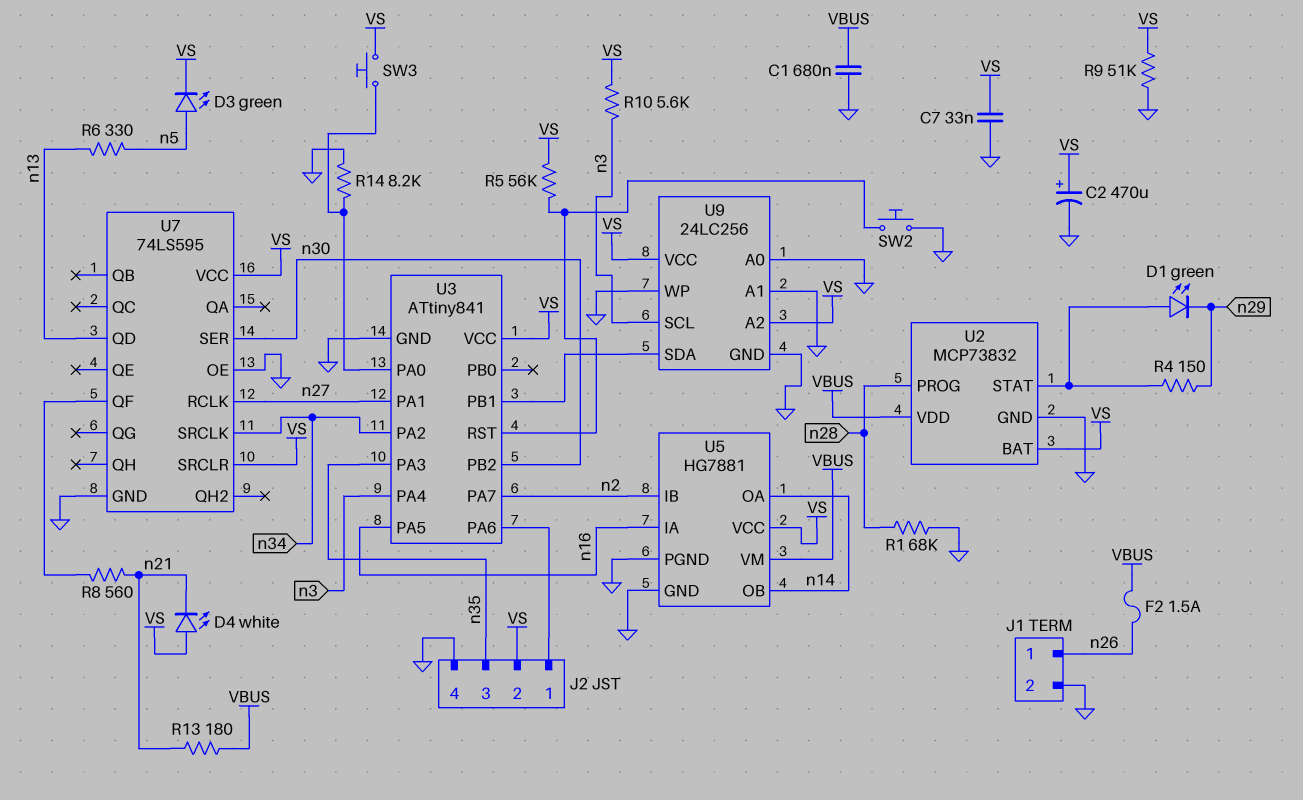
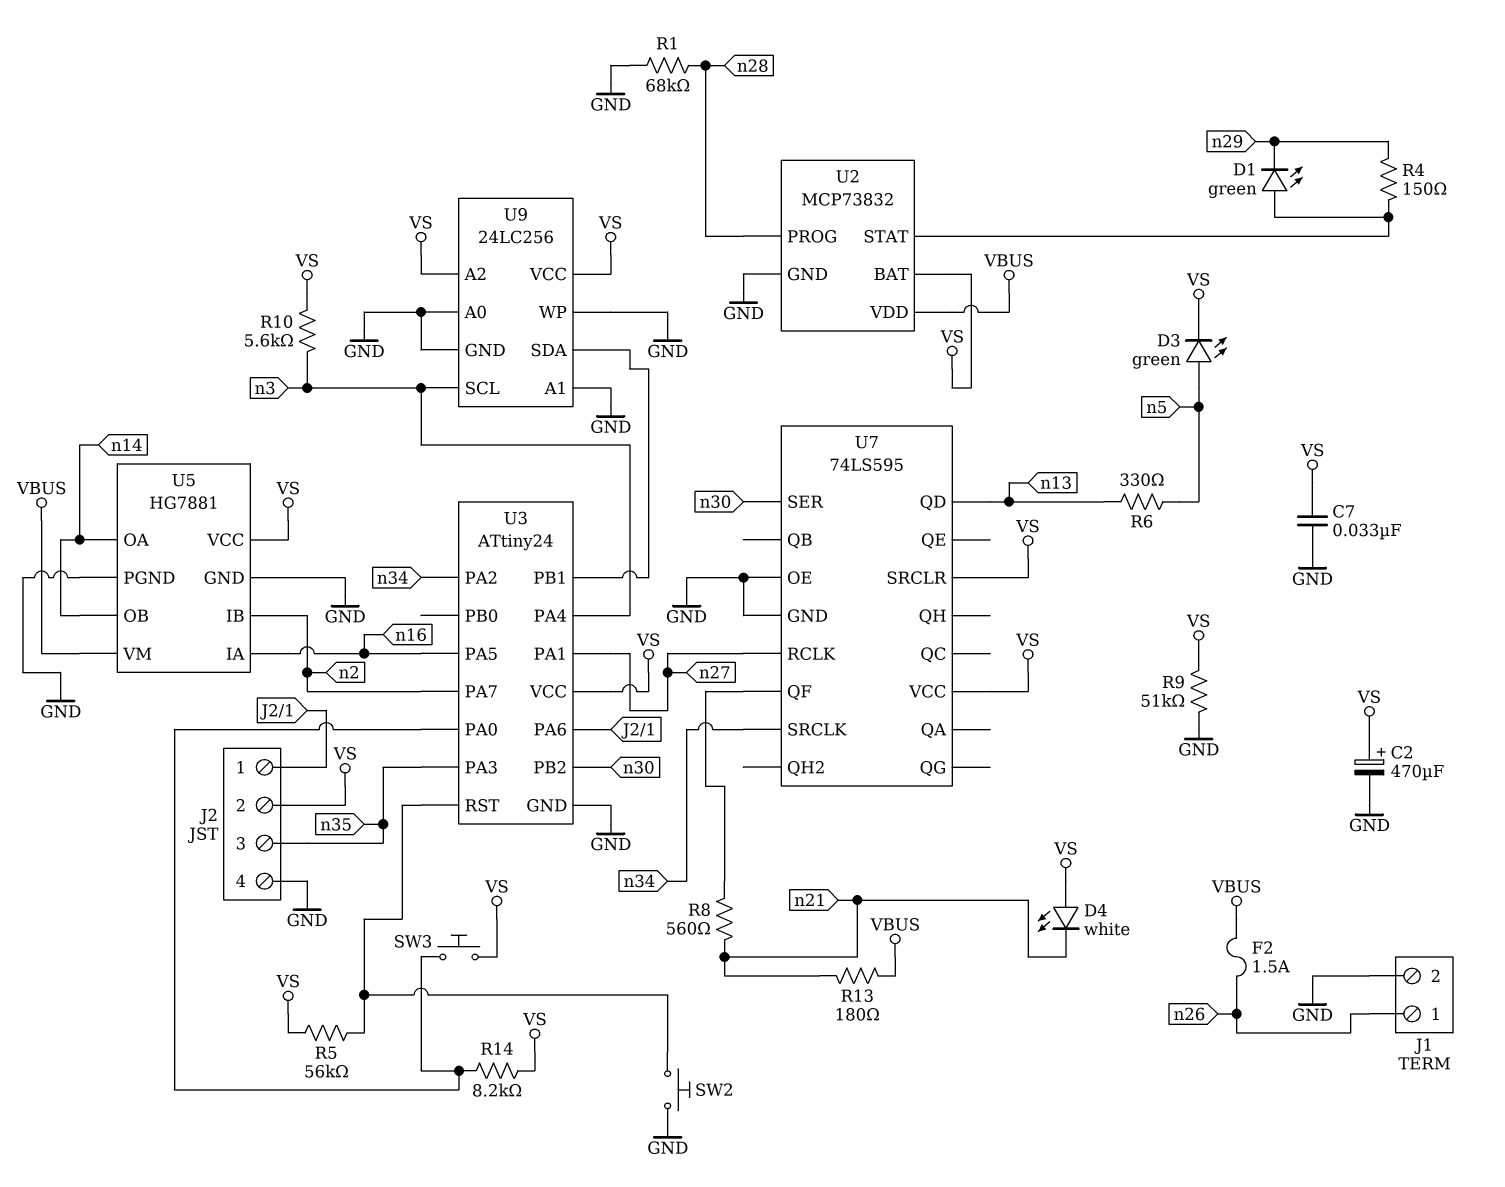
C1: 680nF (GND, VBUS) -> none
R14: 8.2k (GND, U3/PA0) -> 8.2k (U3/PA0, VS)
U3: ATtiny841 -> ATtiny24

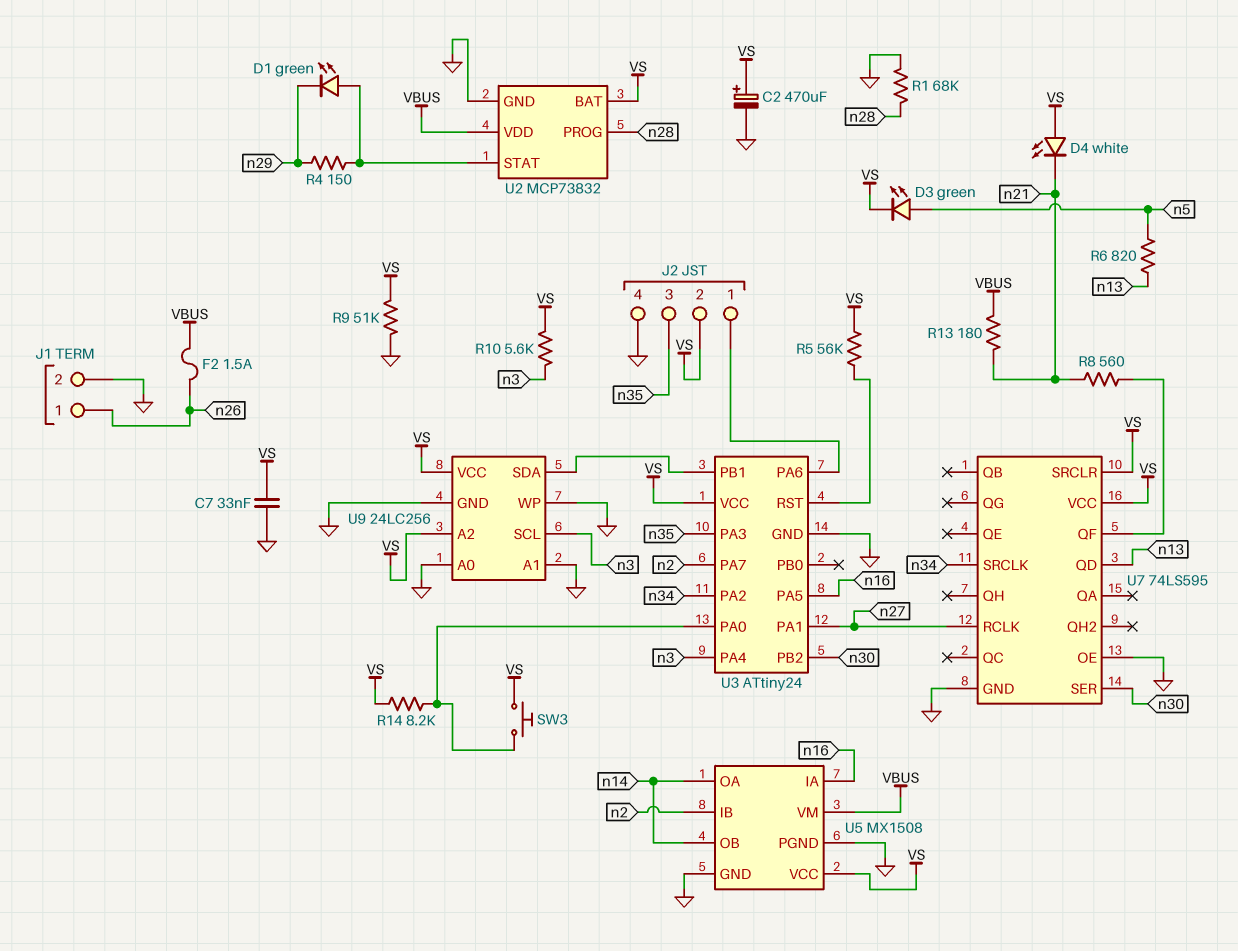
R6: 330 (n5, n13) -> 820 (n5, n13)
SW2: button (GND, U3/RST) -> none
U5: HG7881 -> MX1508

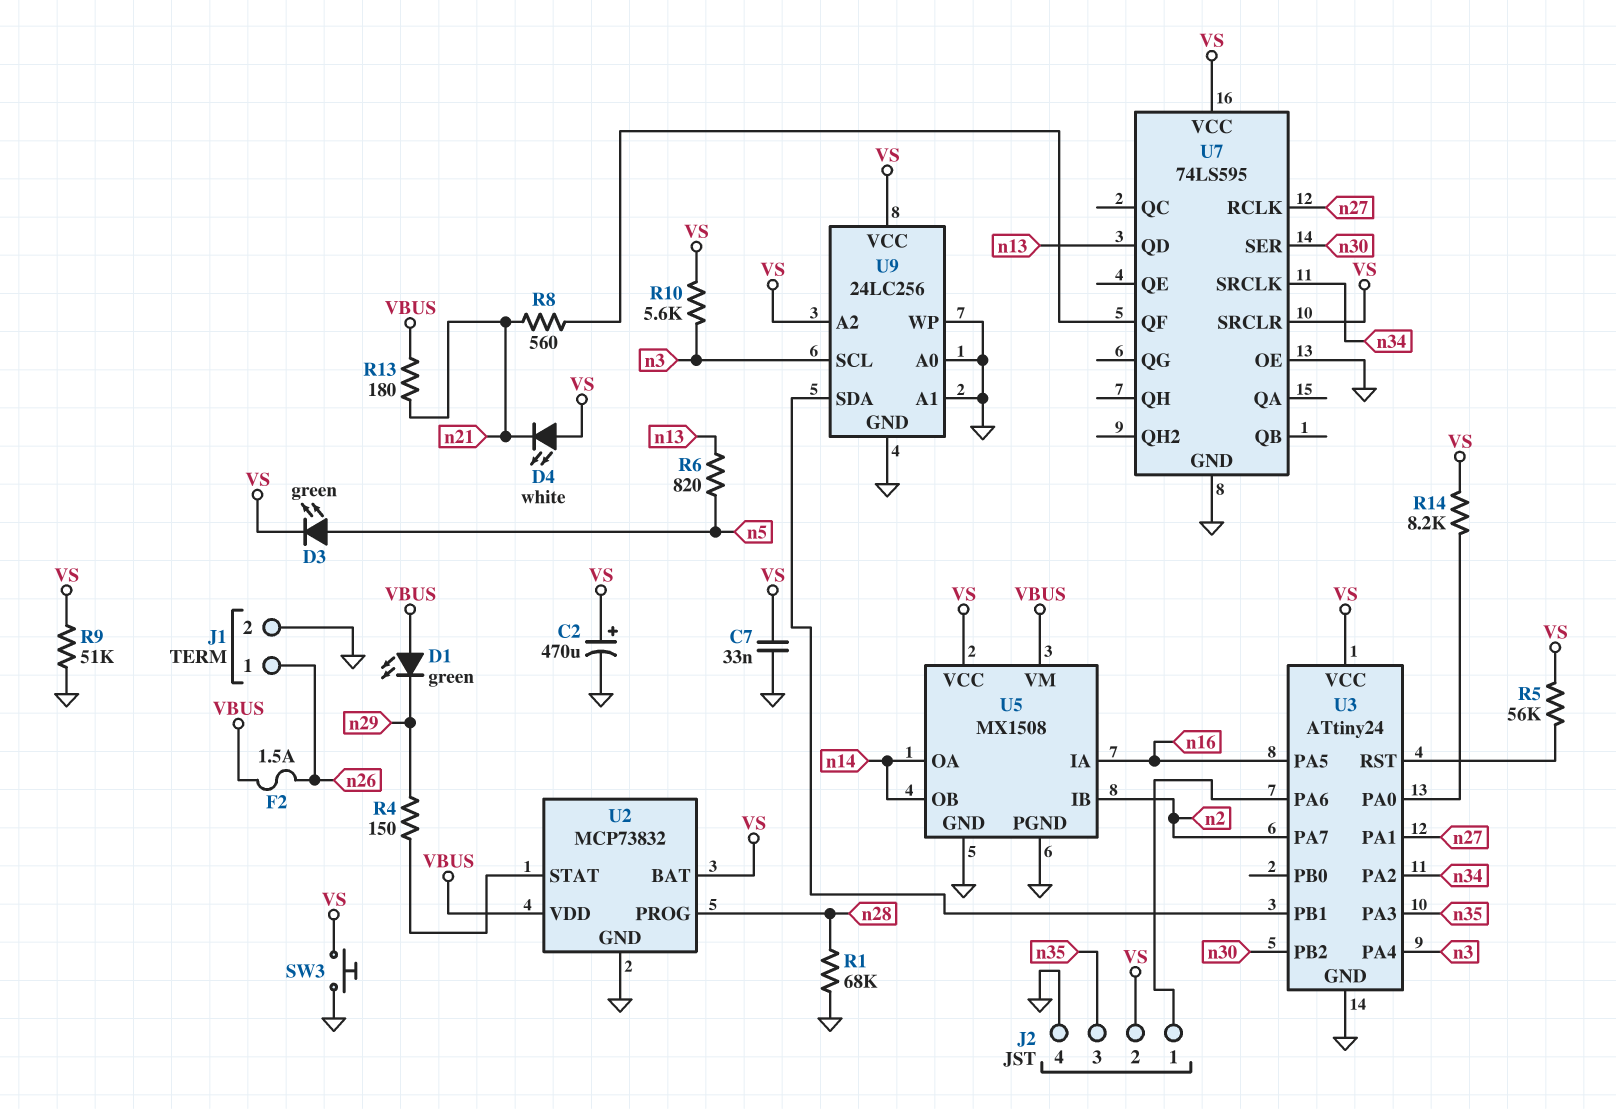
D1: LED green (A U2/STAT, K n29) -> LED green (A VBUS, K n29)
SW3: button (U3/PA0, VS) -> button (GND, VS)

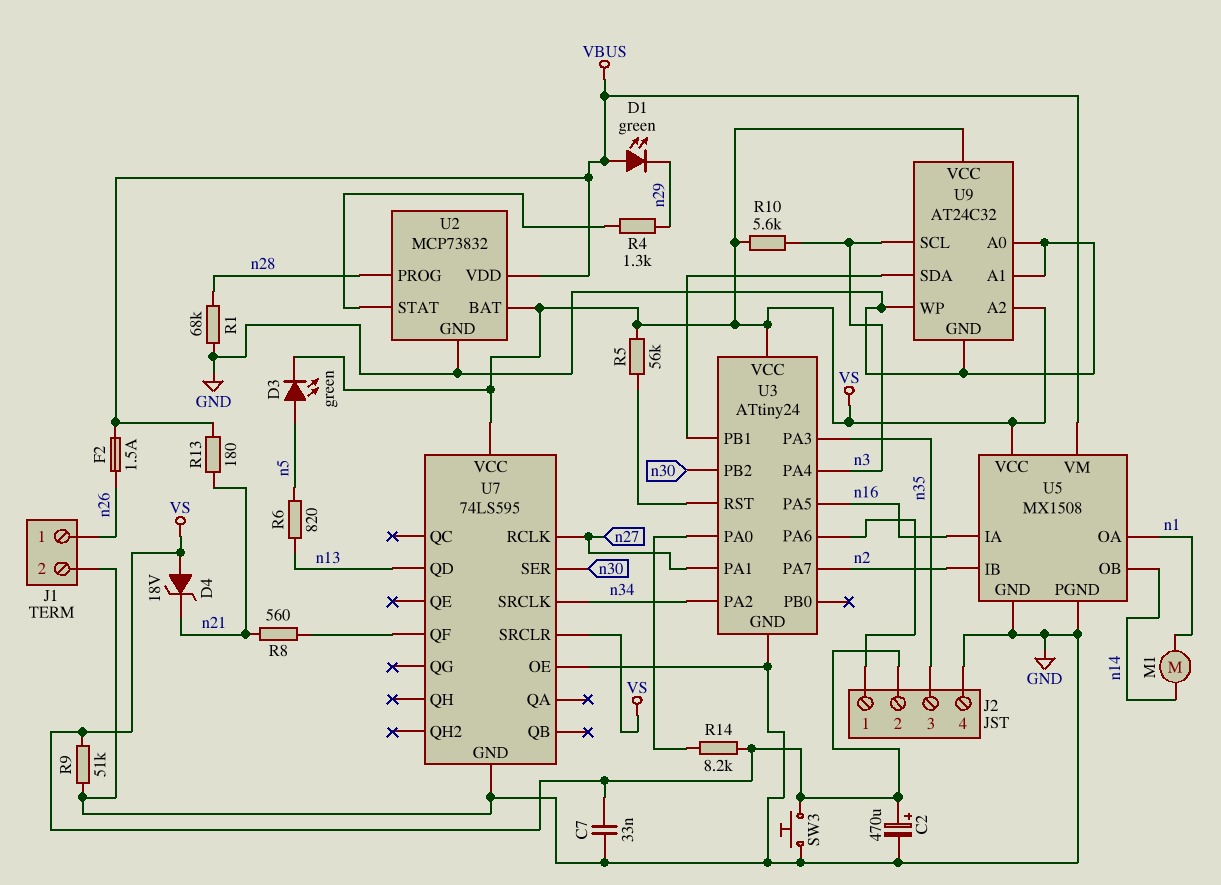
D4: LED white (A VS, K n21) -> zener 18V (A VS, K n21)
M1: none -> motor (n1, n14)
R4: 150 (U2/STAT, n29) -> 1.3k (U2/STAT, n29)
U5 pin OA: n14 -> n1
U9: 24LC256 -> AT24C32

